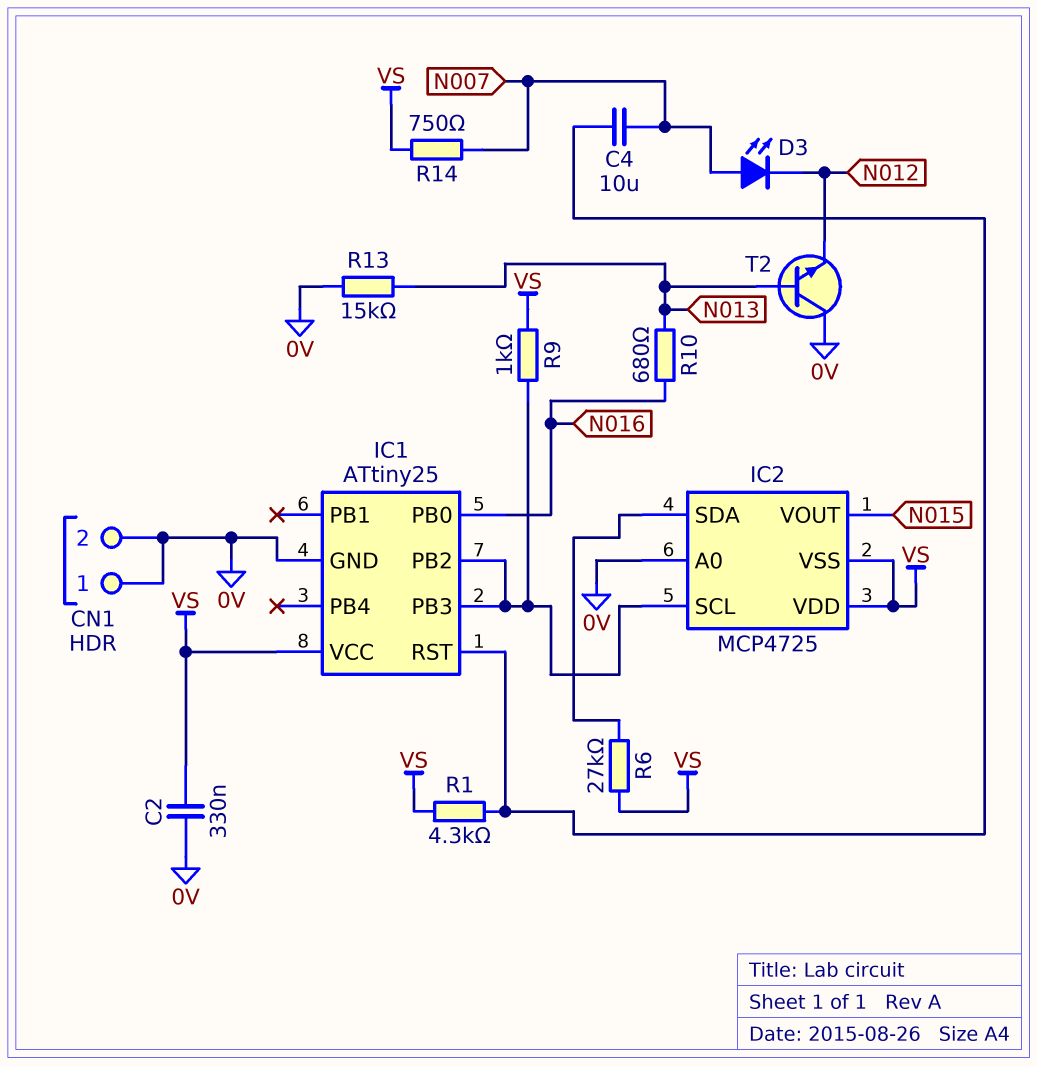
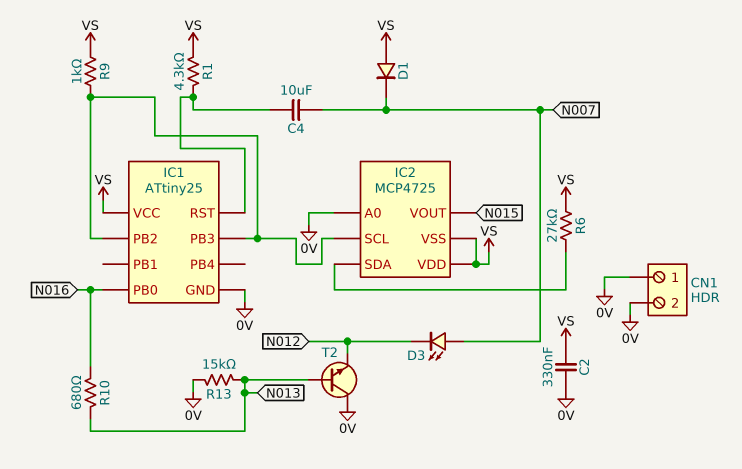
D1: none -> diode (A VS, K N007)
R14: 750 (N007, VS) -> none

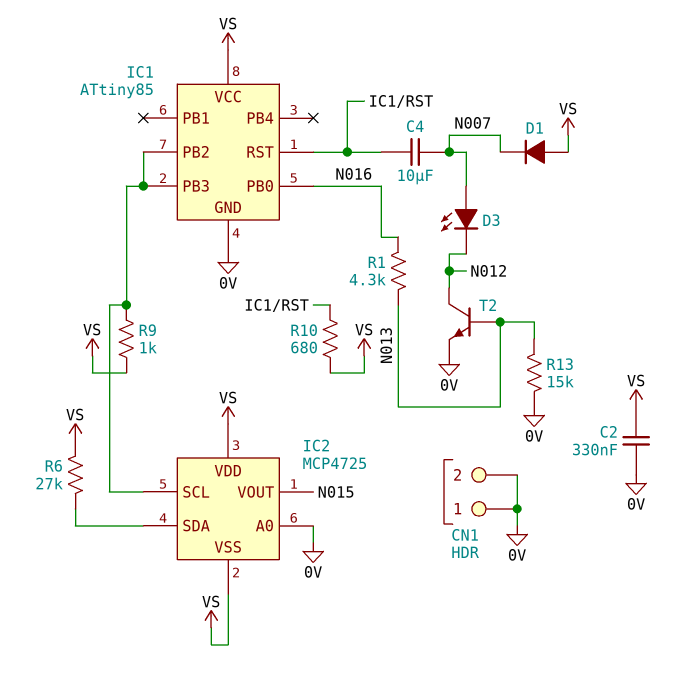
IC1: ATtiny25 -> ATtiny85
R1: 4.3k (IC1/RST, VS) -> 4.3k (N013, N016)
R10: 680 (N013, N016) -> 680 (IC1/RST, VS)
T2: NPN (B N013, C 0V, E N012) -> NPN (B N013, C N012, E 0V)

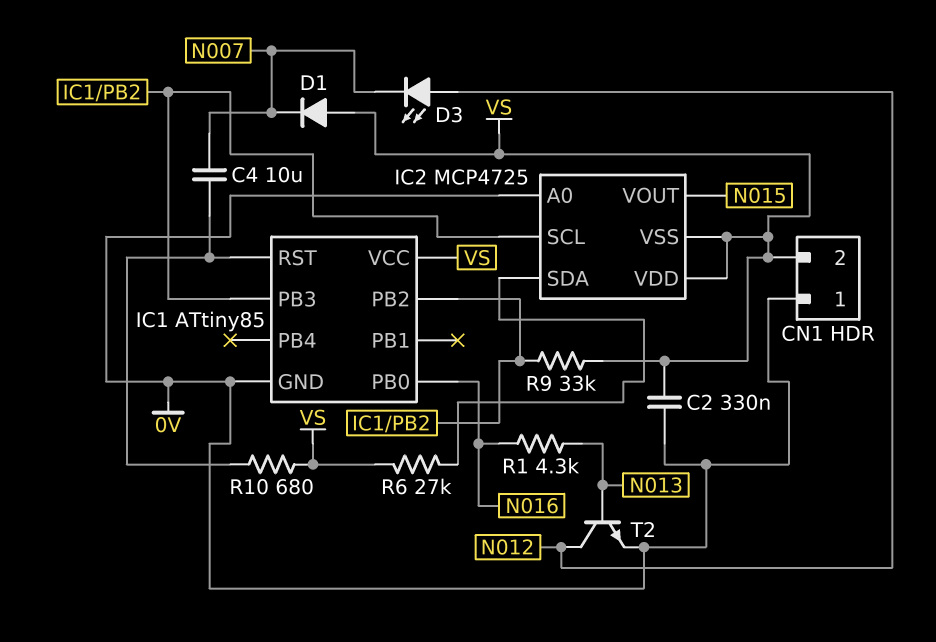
CN1 pin 2: 0V -> VS
D3: LED (A N007, K N012) -> LED (A N012, K N007)
R9: 1k (IC1/PB2, VS) -> 33k (IC1/PB2, VS)
R13: 15k (0V, N013) -> none

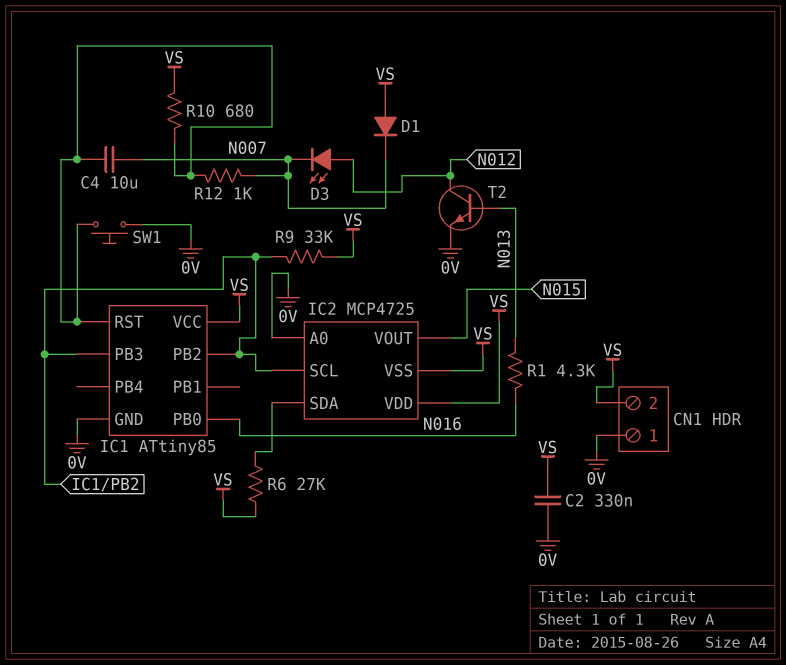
R12: none -> 1k (IC1/RST, N007)
SW1: none -> button (0V, IC1/RST)

